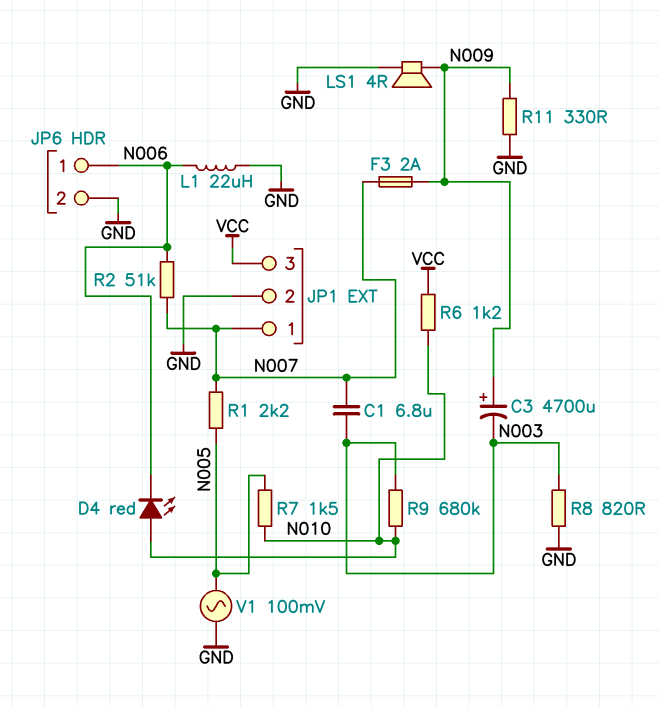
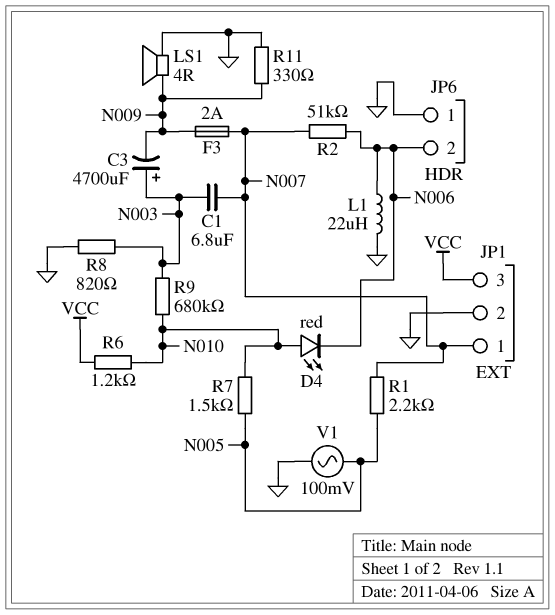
C3: 4700uF (plus N009, minus N003) -> 4700uF (plus N003, minus N009)
JP6 pin 1: N006 -> GND
JP6 pin 2: GND -> N006

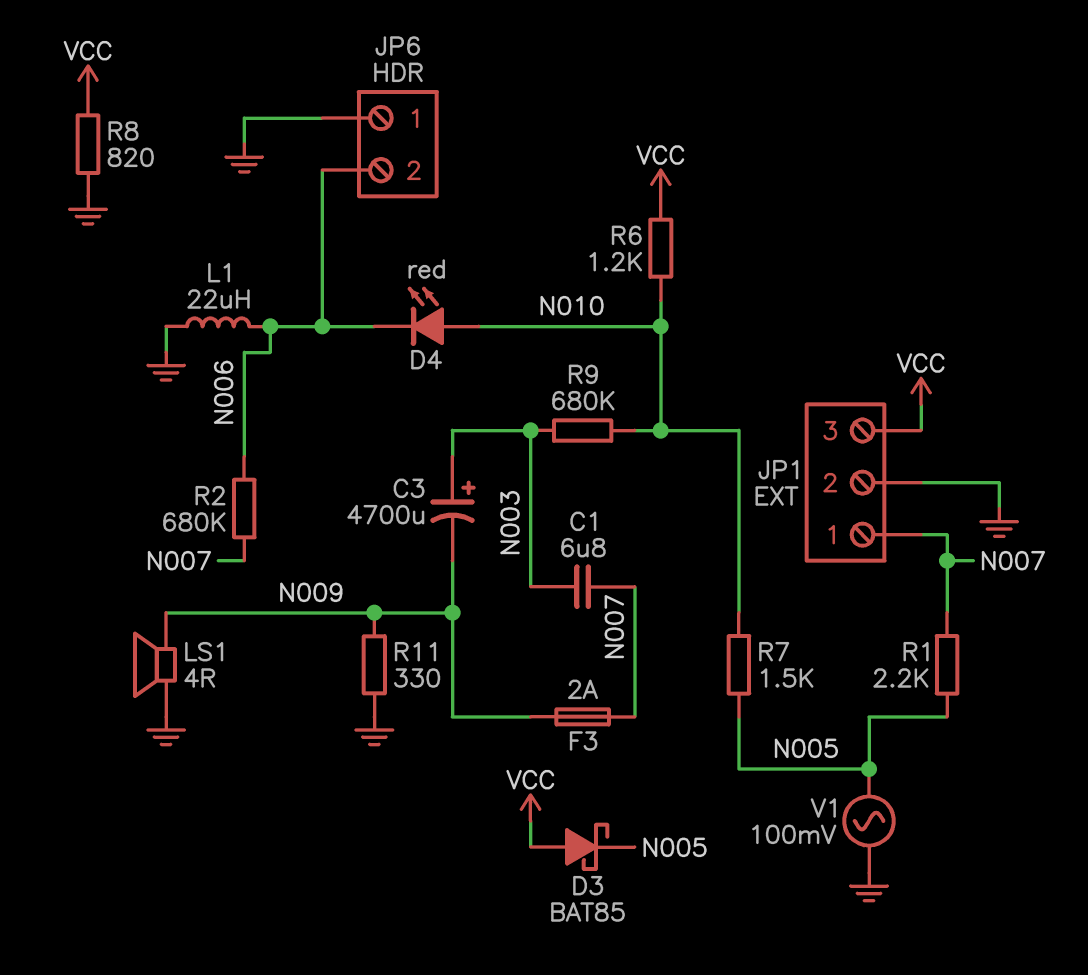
D3: none -> schottky BAT85 (A VCC, K N005)
R2: 51k (N006, N007) -> 680k (N006, N007)
R8: 820 (GND, N003) -> 820 (GND, VCC)

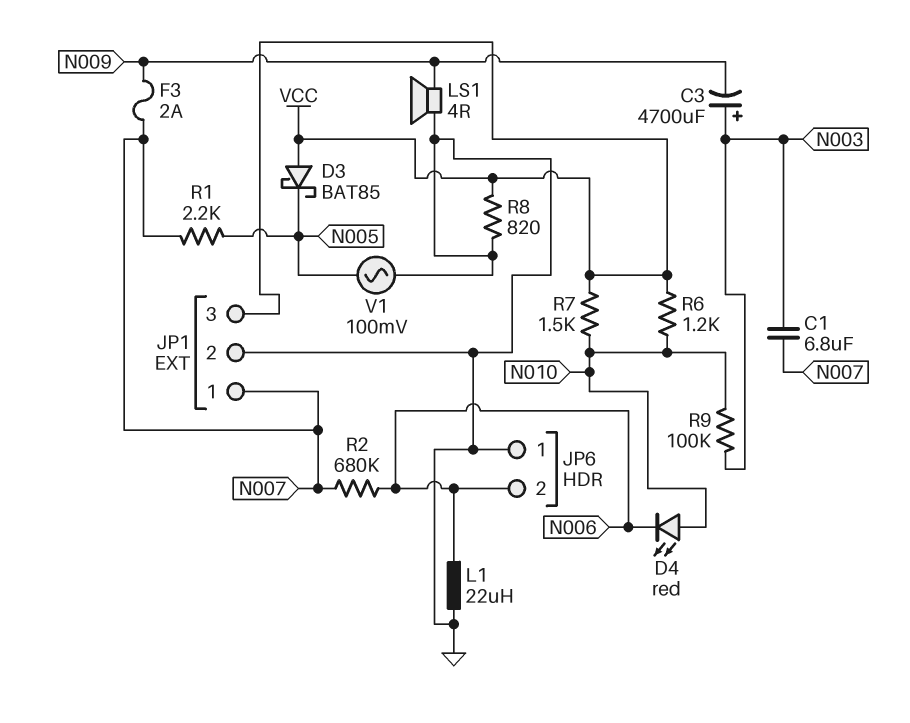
R7: 1.5k (N005, N010) -> 1.5k (N010, VCC)
R9: 680k (N003, N010) -> 100k (N003, N010)
R11: 330 (GND, N009) -> none

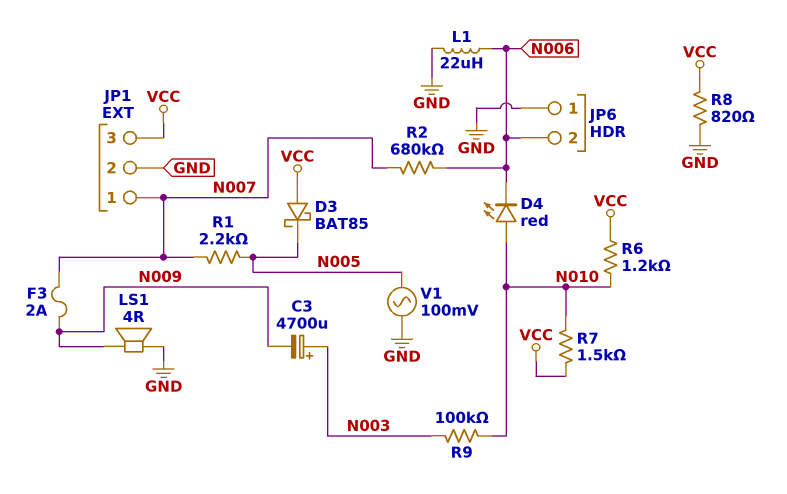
C1: 6.8uF (N003, N007) -> none

